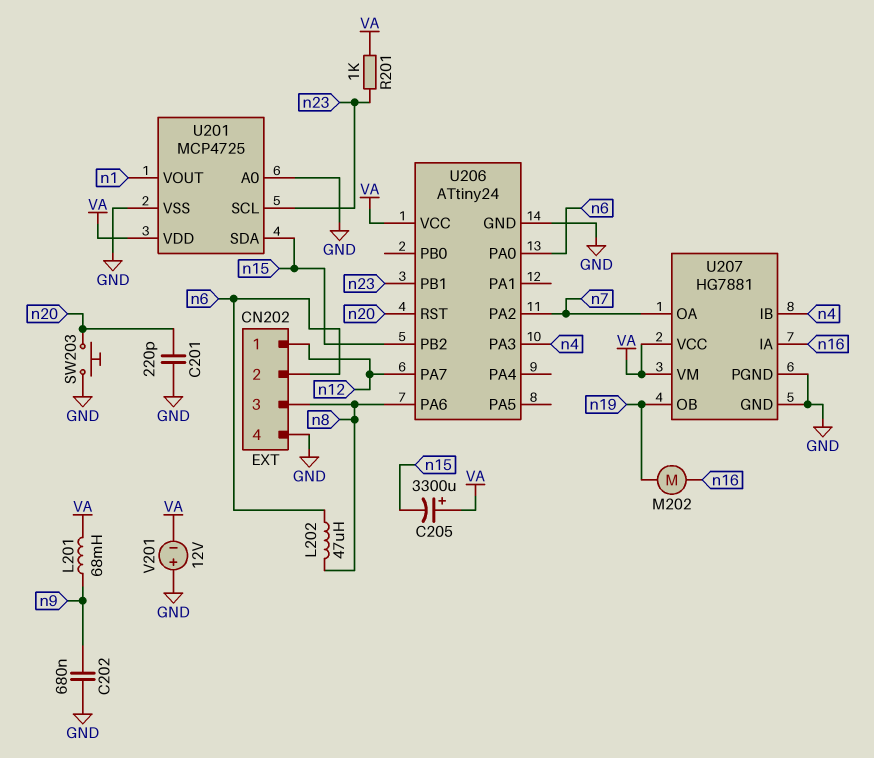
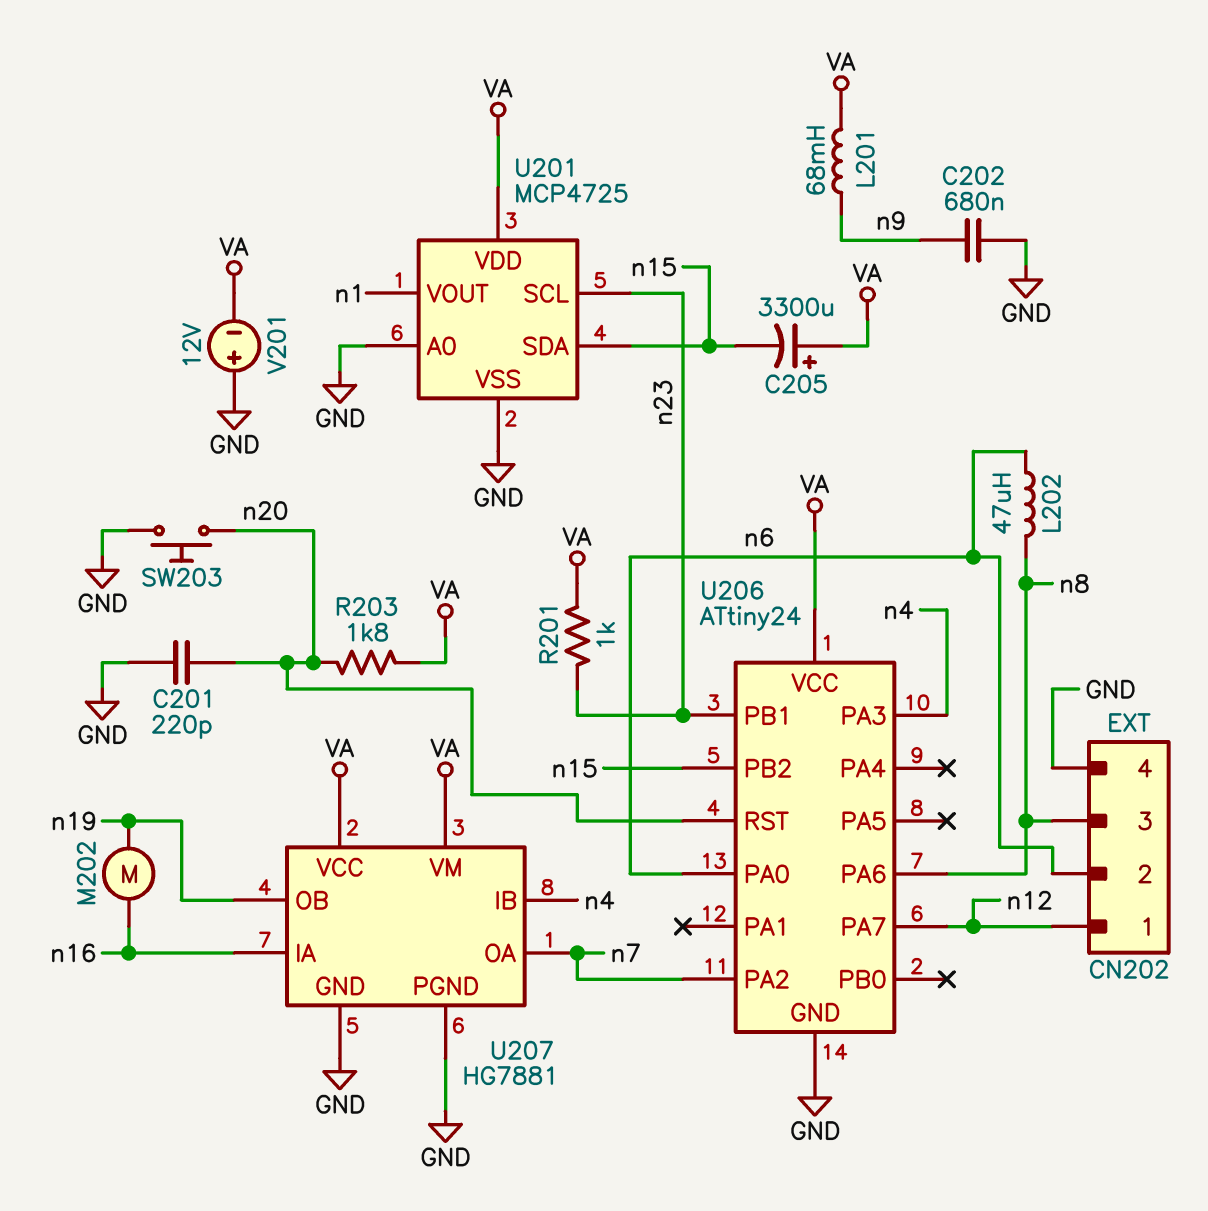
R203: none -> 1.8k (VA, n20)

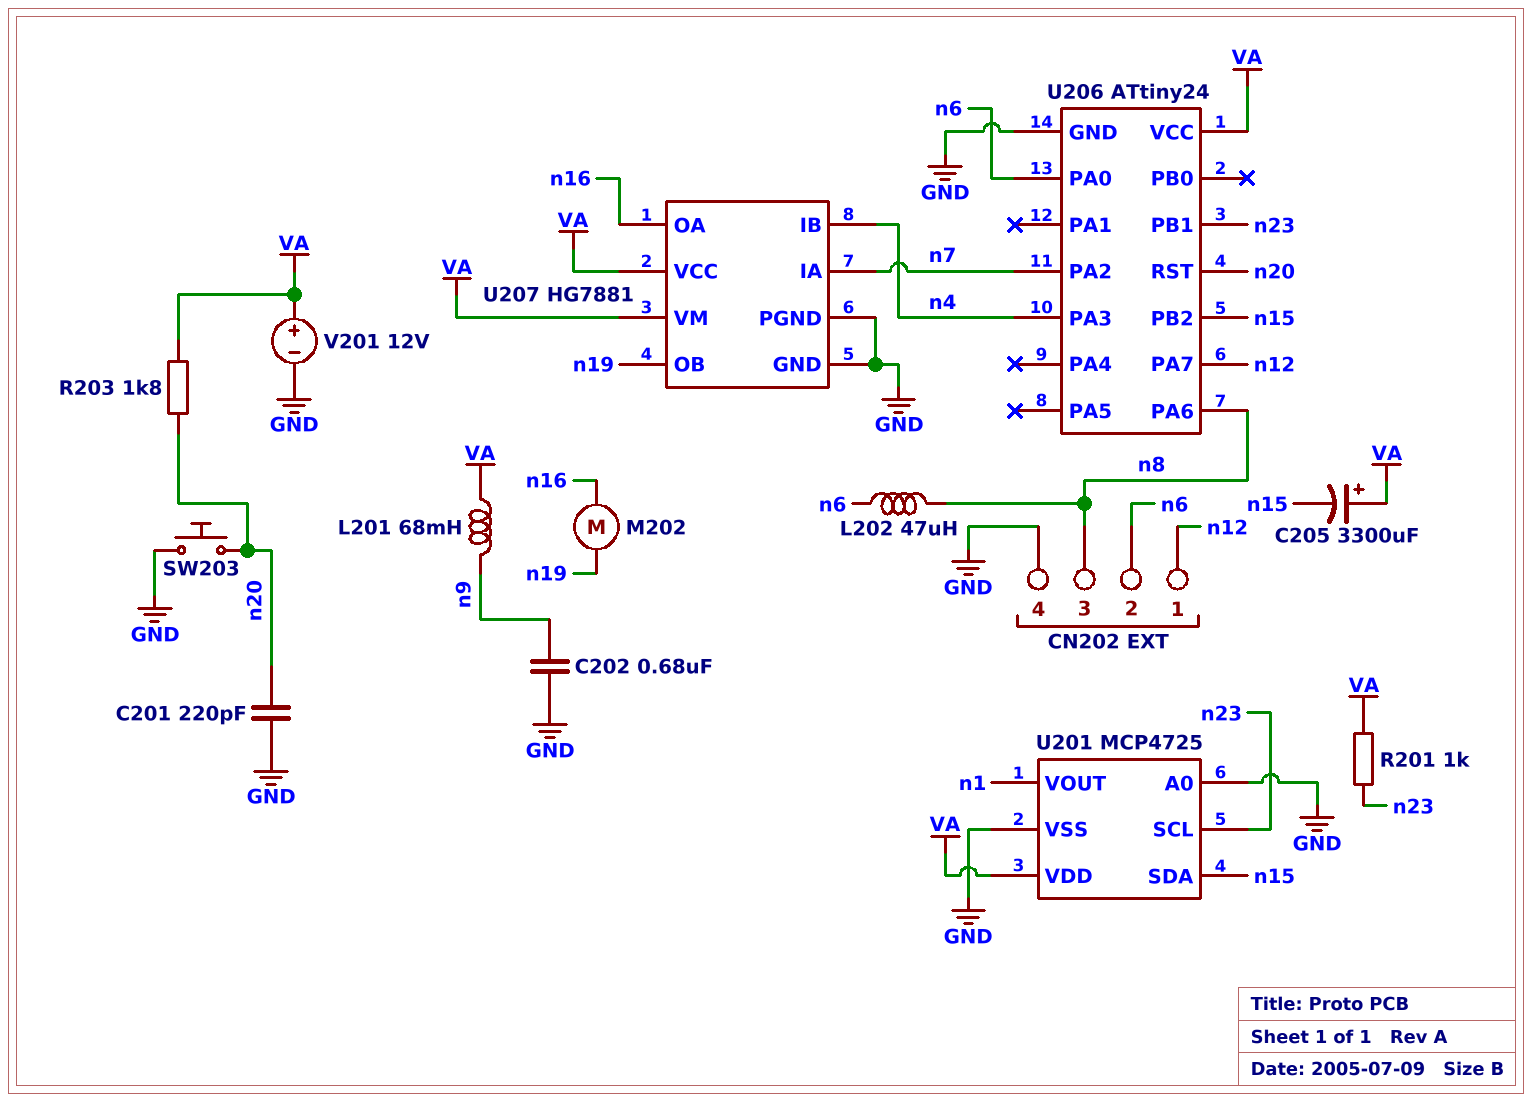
U207 pin IA: n16 -> n7
U207 pin OA: n7 -> n16
V201: 12V (plus GND, minus VA) -> 12V (plus VA, minus GND)

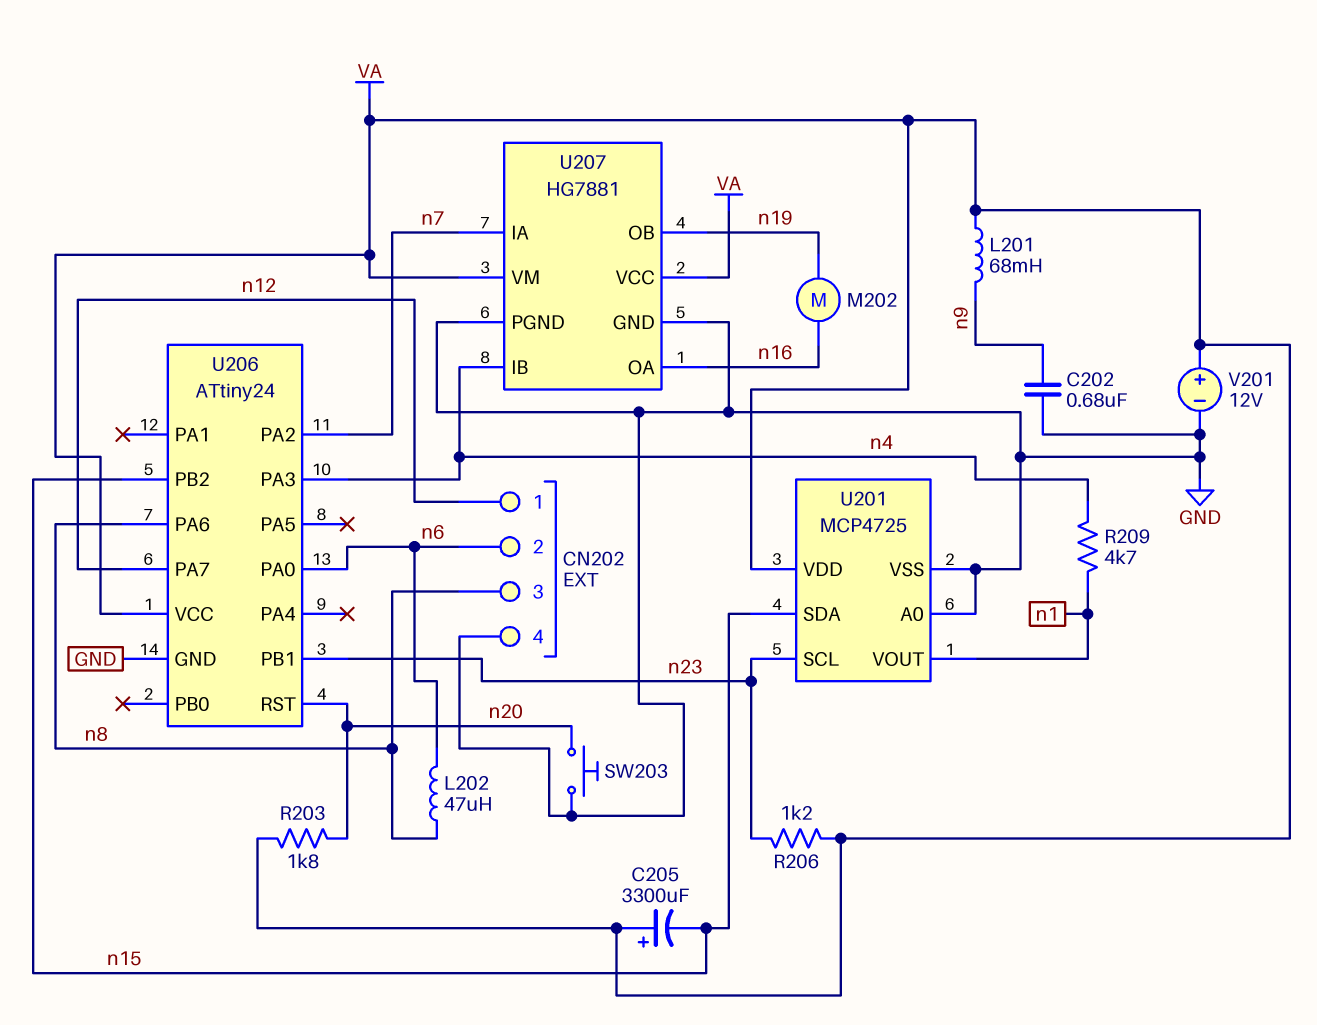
C201: 220pF (GND, n20) -> none
R201: 1k (VA, n23) -> none
R206: none -> 1.2k (VA, n23)
R209: none -> 4.7k (n1, n4)

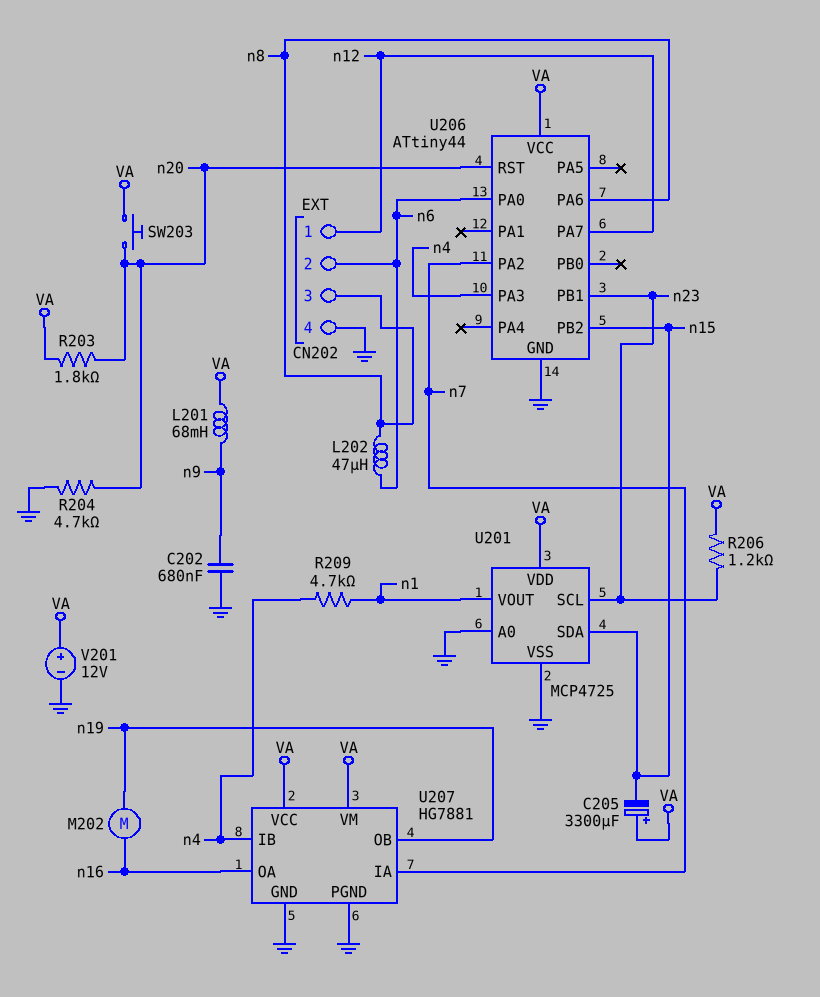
R204: none -> 4.7k (GND, n20)
SW203: button (GND, n20) -> button (VA, n20)
U206: ATtiny24 -> ATtiny44

